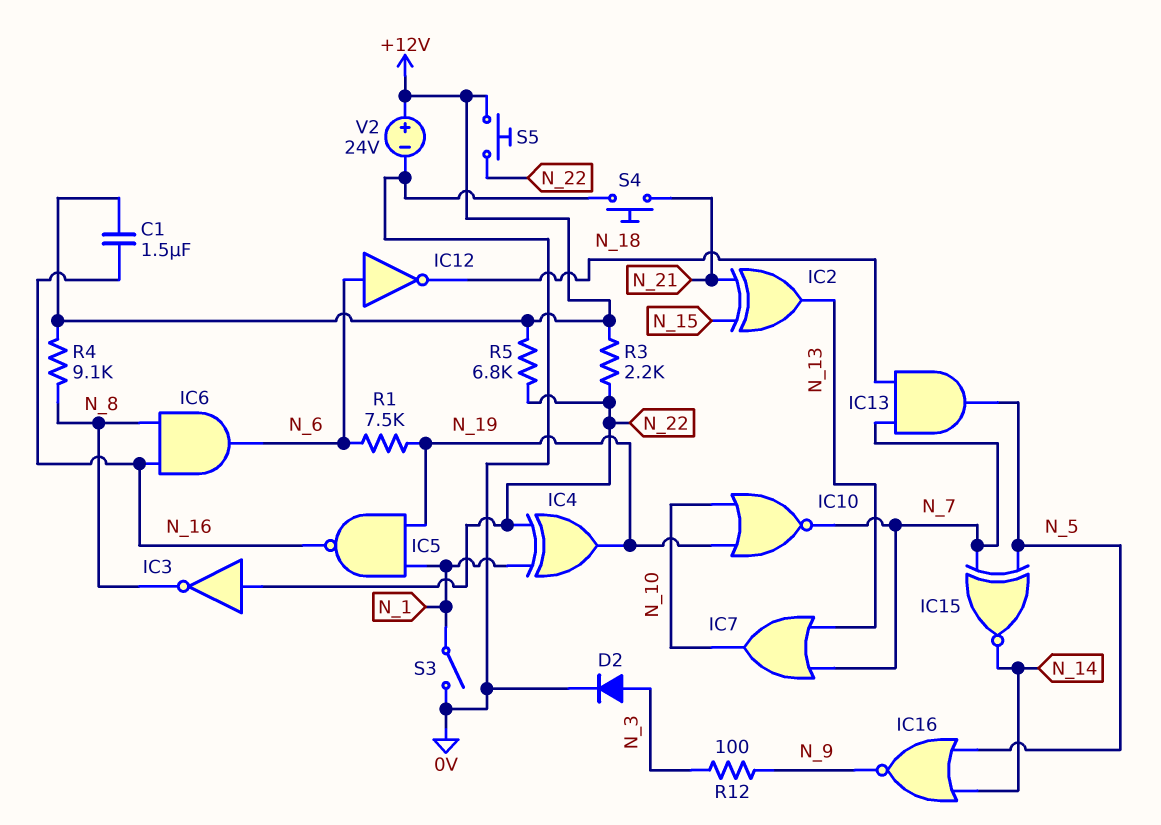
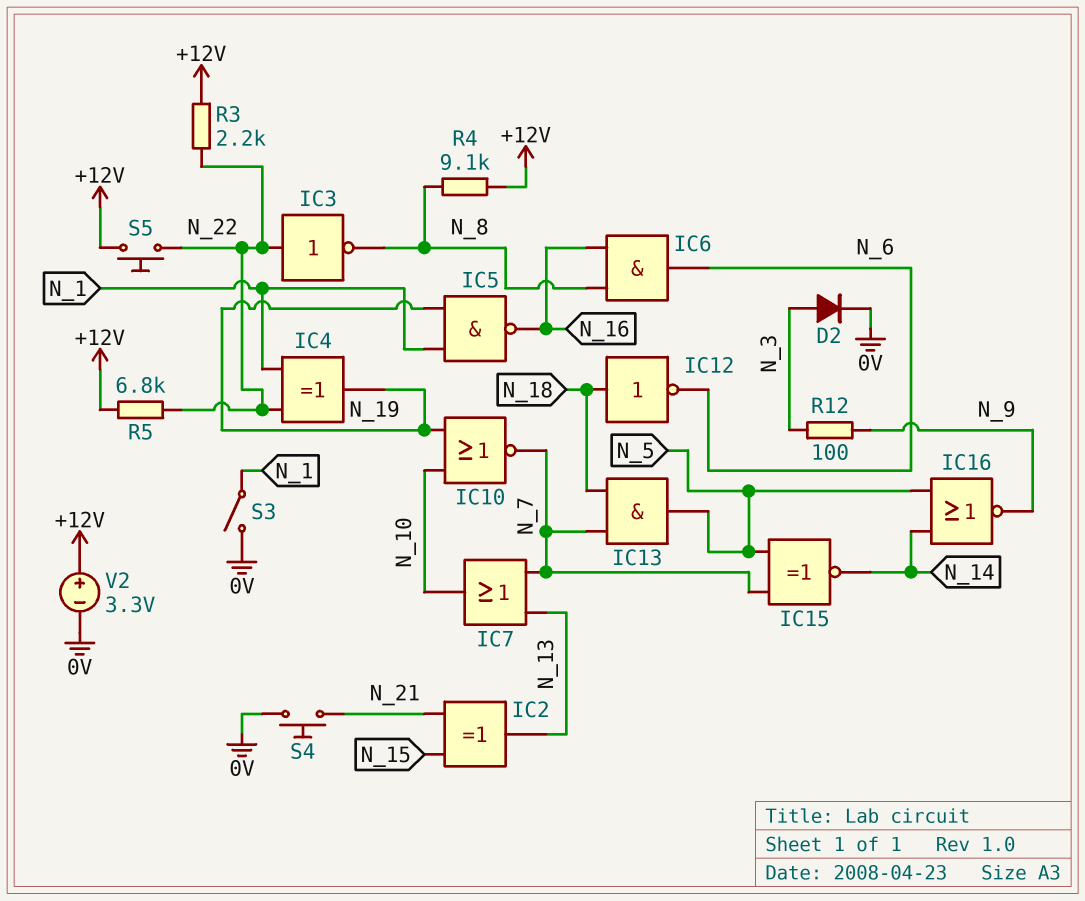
C1: 1.5uF (+12V, N_16) -> none
IC12: NOT (in N_6, out N_18) -> NOT (in N_18, out N_6)
R1: 7.5k (N_6, N_19) -> none
V2: 24V (plus +12V, minus 0V) -> 3.3V (plus +12V, minus 0V)

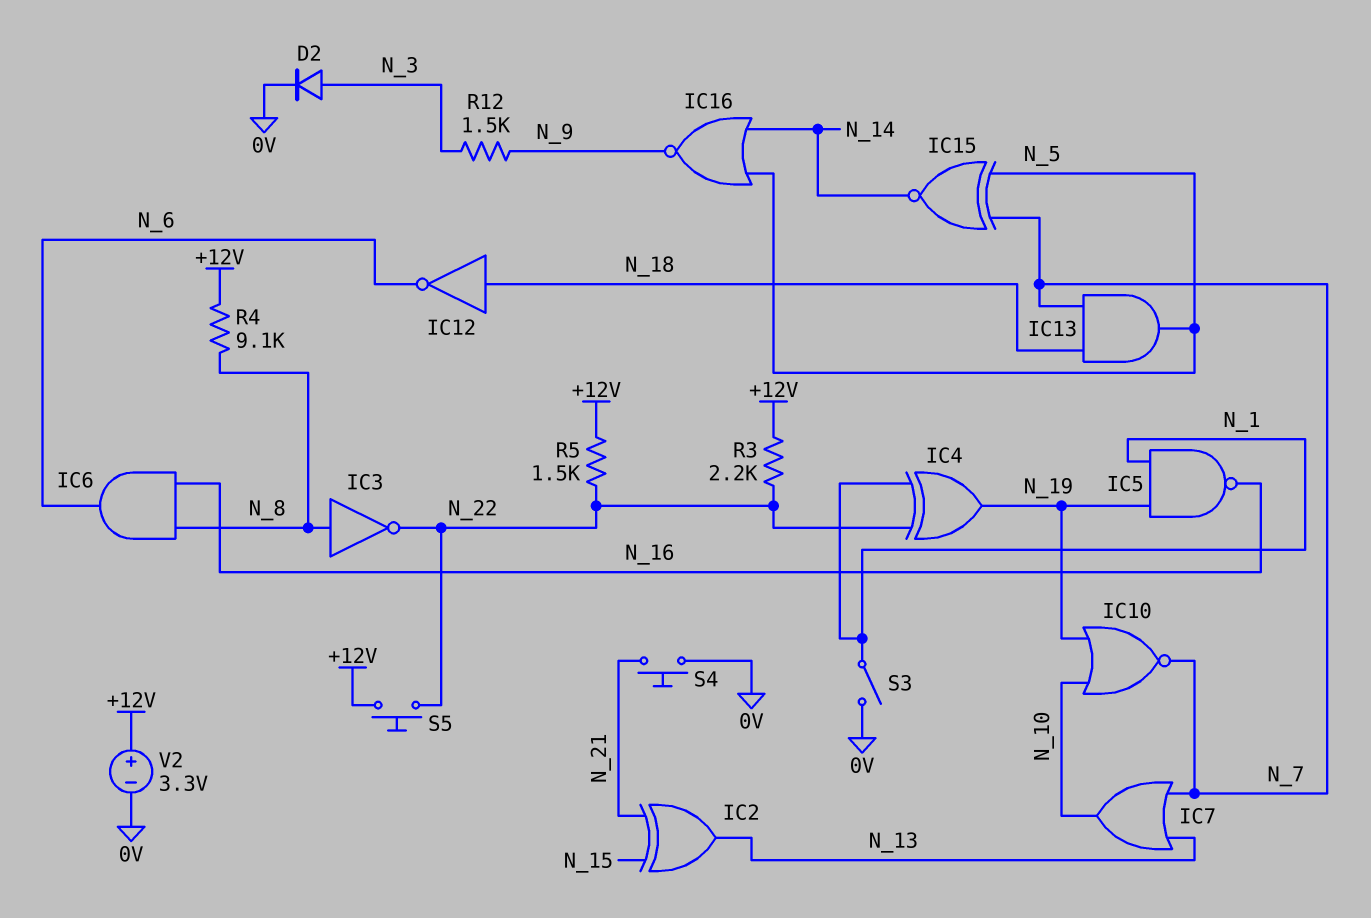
IC3: NOT (in N_22, out N_8) -> NOT (in N_8, out N_22)
R5: 6.8k (+12V, N_22) -> 1.5k (+12V, N_22)
R12: 100 (N_3, N_9) -> 1.5k (N_3, N_9)

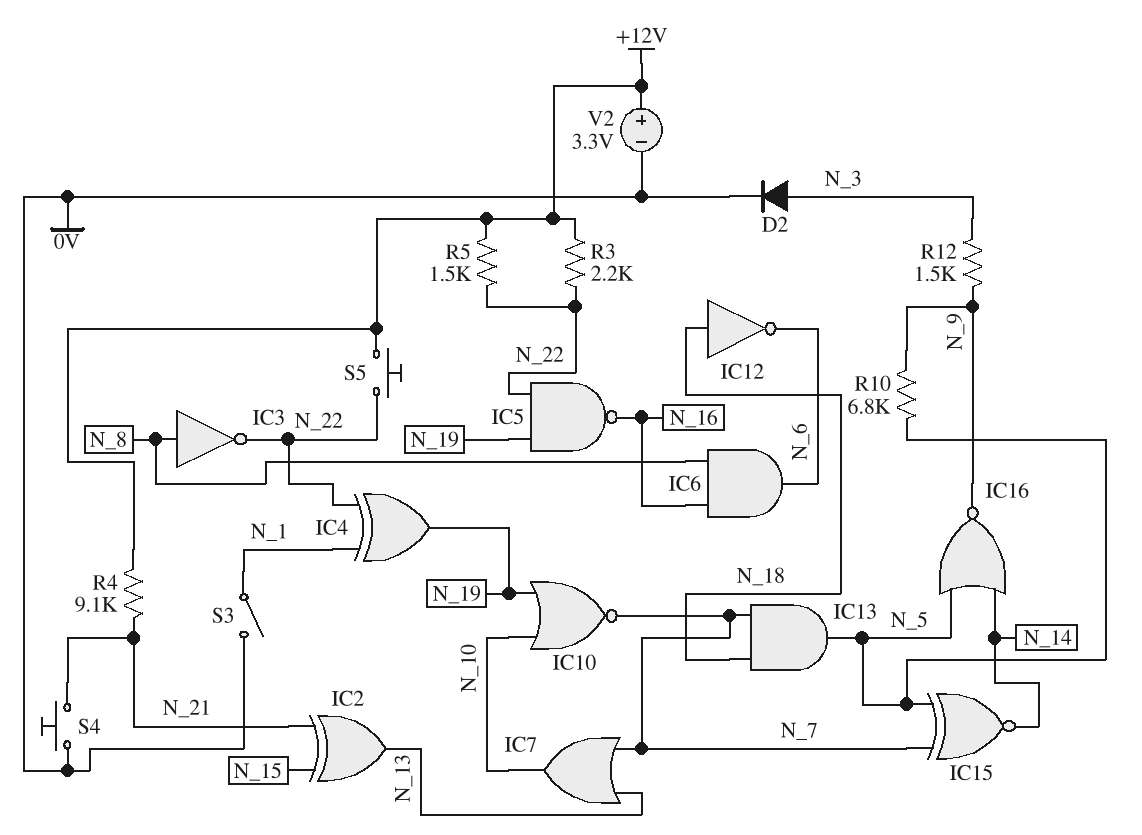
IC5: NAND (in N_1, in N_19, out N_16) -> NAND (in N_19, in N_22, out N_16)
R4: 9.1k (+12V, N_8) -> 9.1k (+12V, N_21)
R10: none -> 6.8k (N_5, N_9)

